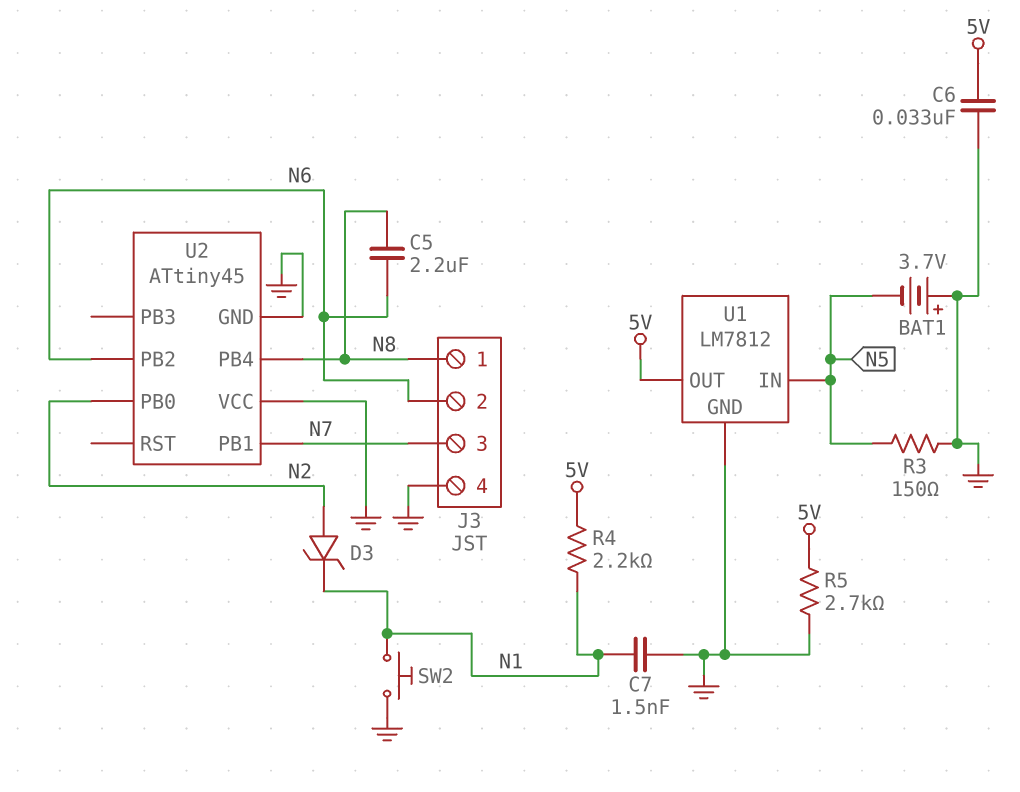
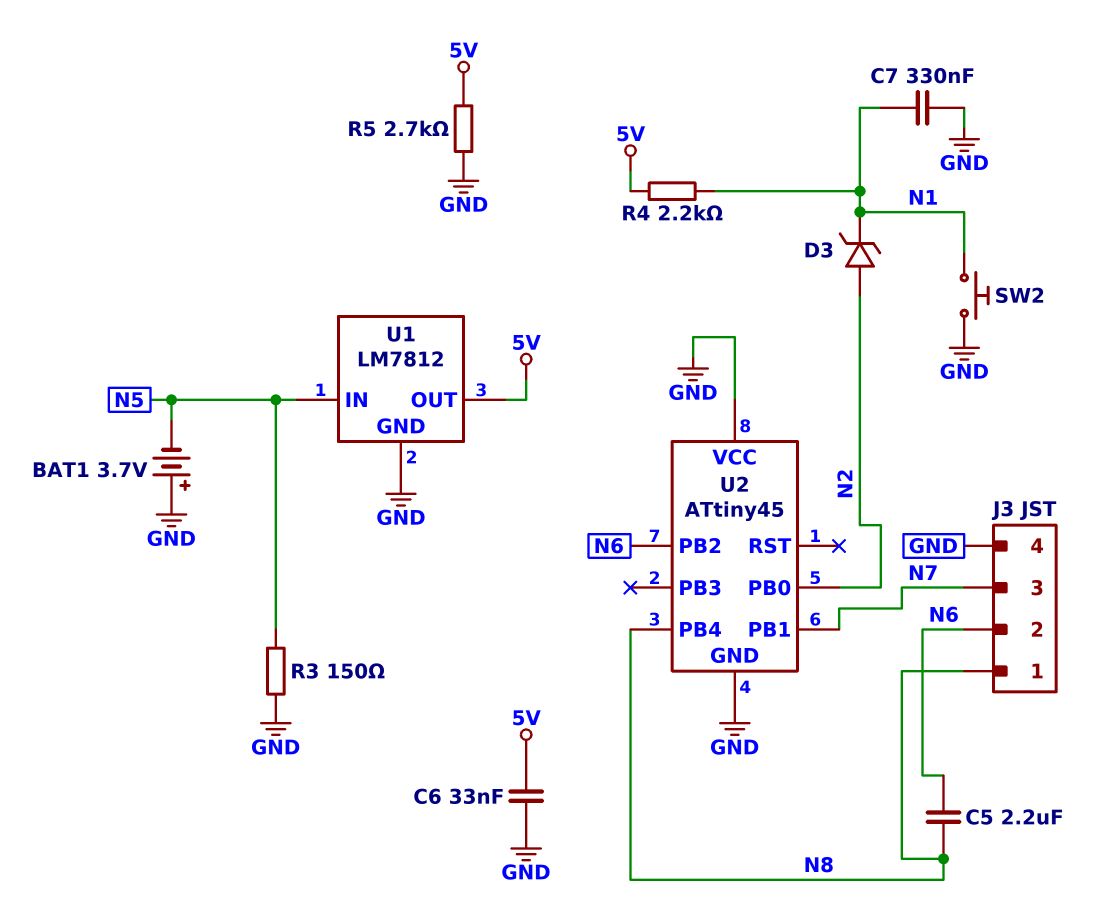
C7: 1.5nF (GND, N1) -> 330nF (GND, N1)

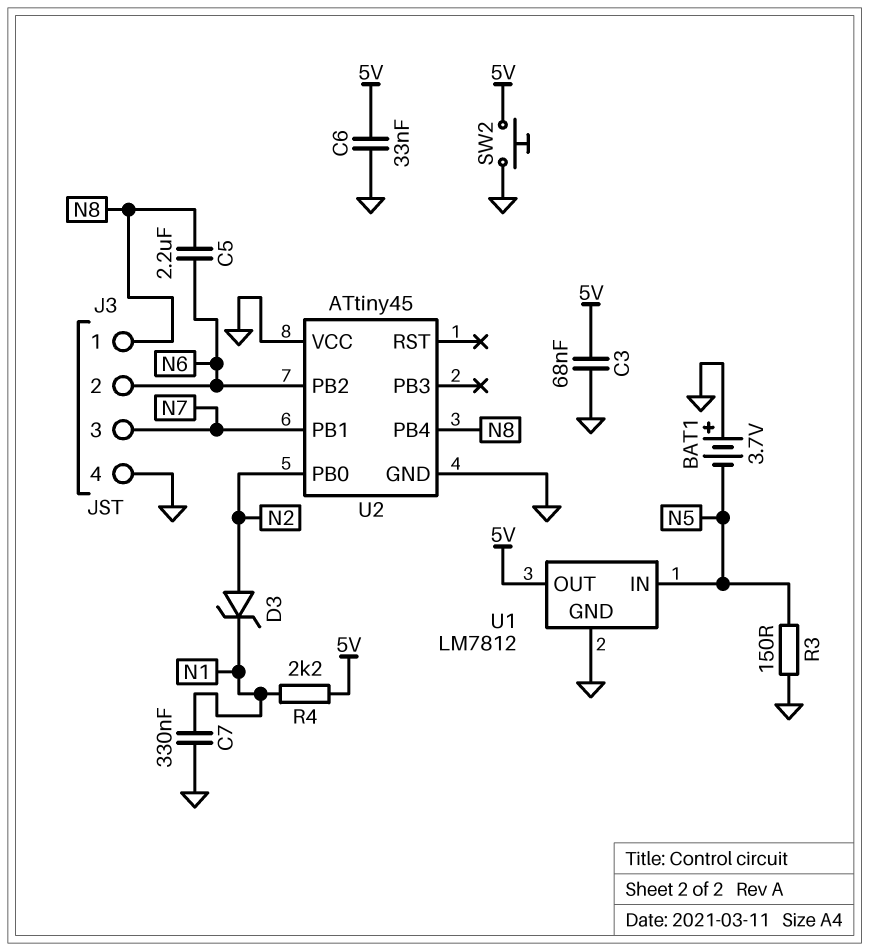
C3: none -> 68nF (5V, GND)
R5: 2.7k (5V, GND) -> none
SW2: button (GND, N1) -> button (5V, GND)

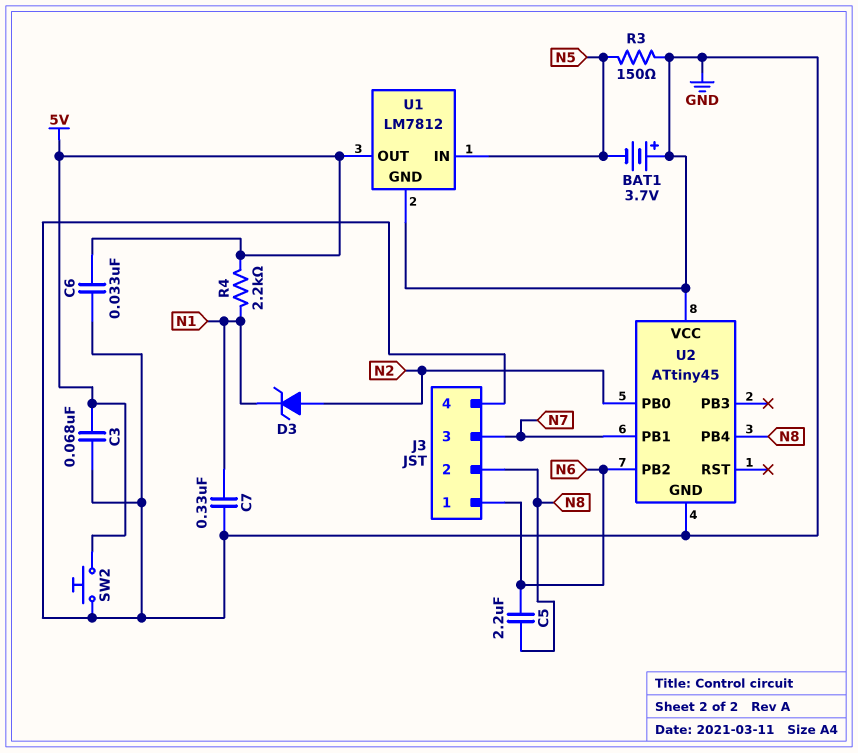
J3 pin 1: N8 -> N6
J3 pin 2: N6 -> N8

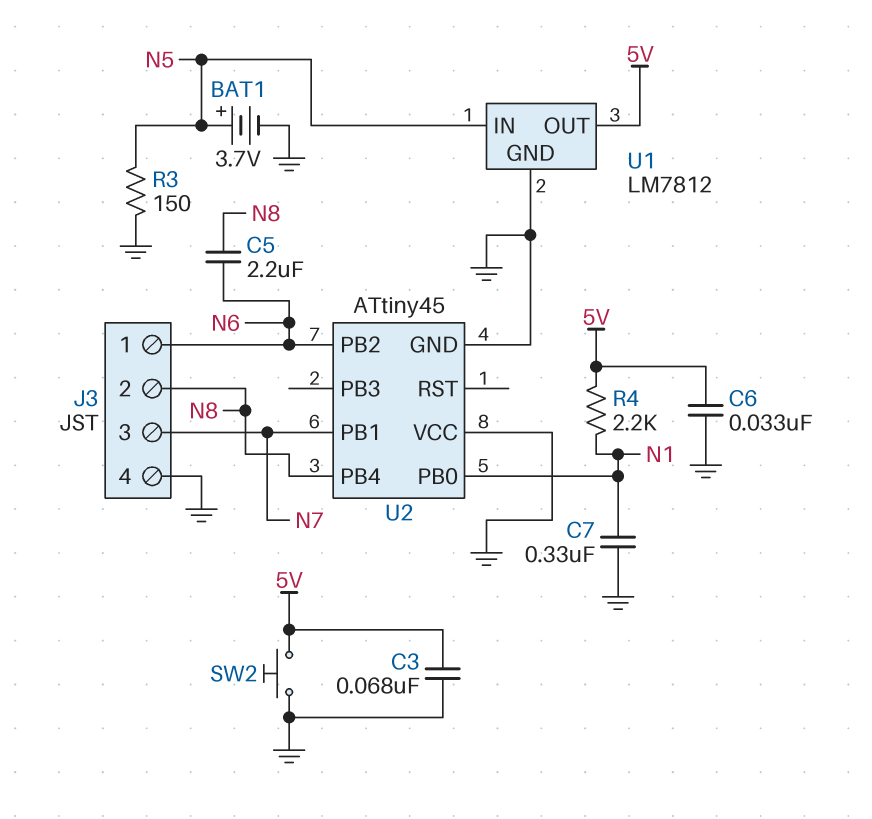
BAT1: 3.7V (plus GND, minus N5) -> 3.7V (plus N5, minus GND)
D3: zener (A N2, K N1) -> none
U2 pin PB0: N2 -> N1

